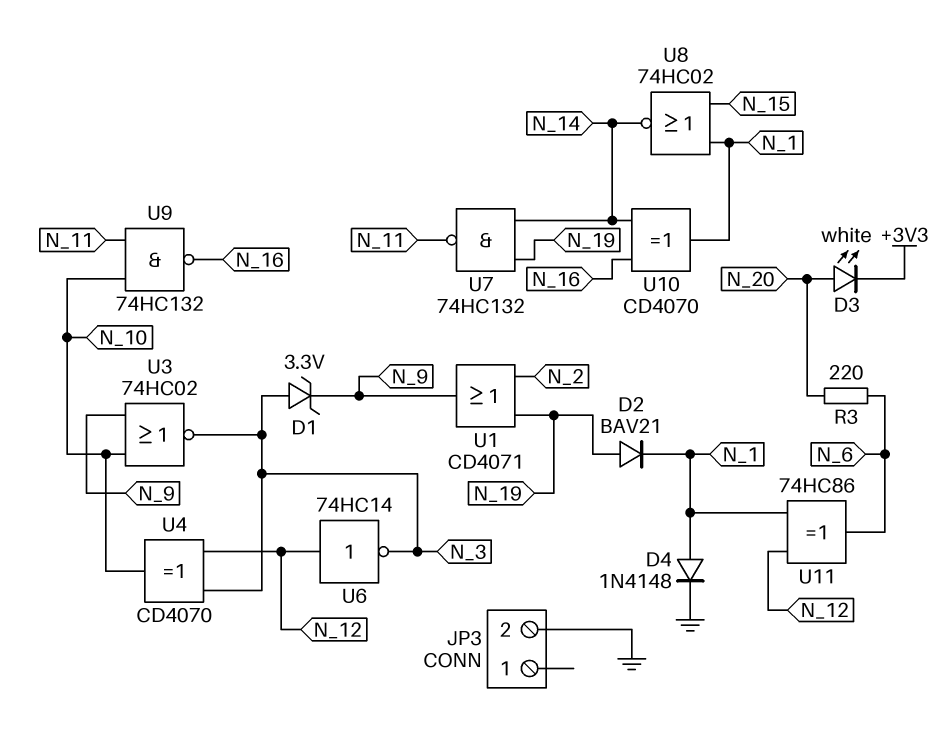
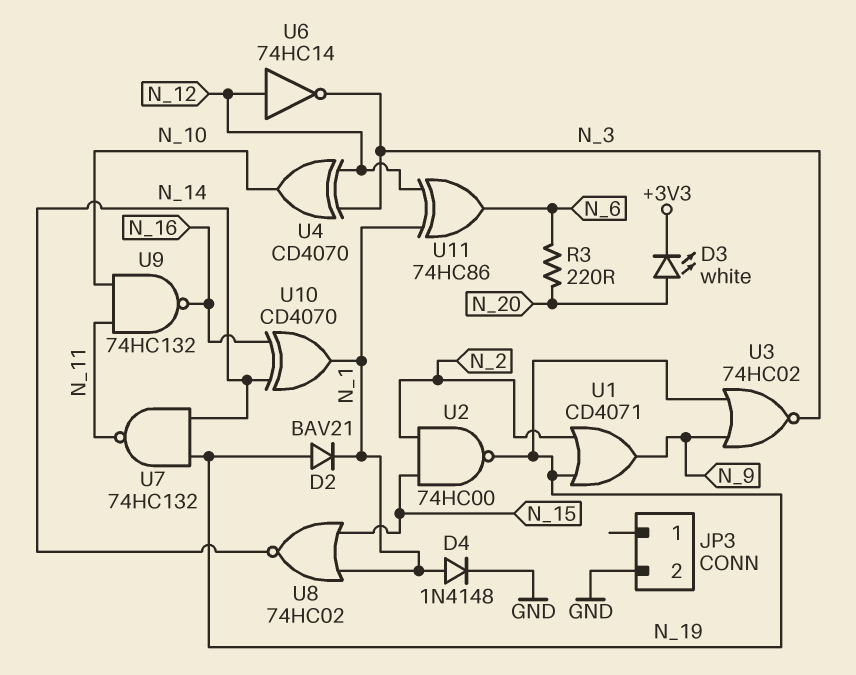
D1: zener 3.3V (A N_3, K N_9) -> none
U2: none -> NAND 74HC00 (in N_2, in N_15, out N_19)
U3: NOR 74HC02 (in N_9, in N_10, out N_3) -> NOR 74HC02 (in N_9, in N_19, out N_3)

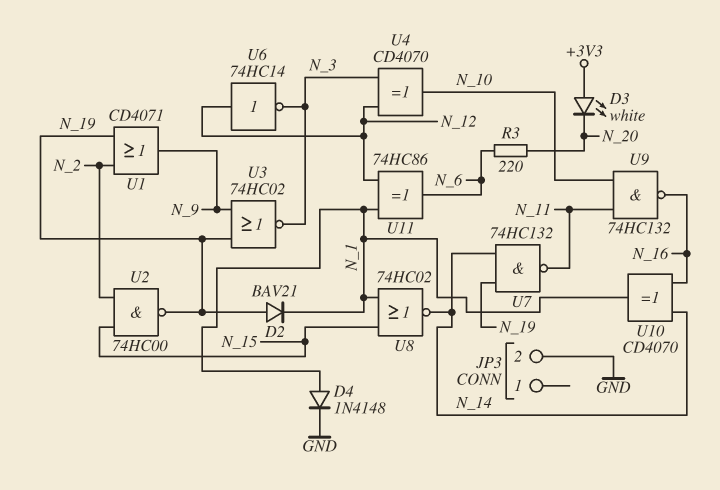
D3: LED white (A N_20, K +3V3) -> LED white (A +3V3, K N_20)

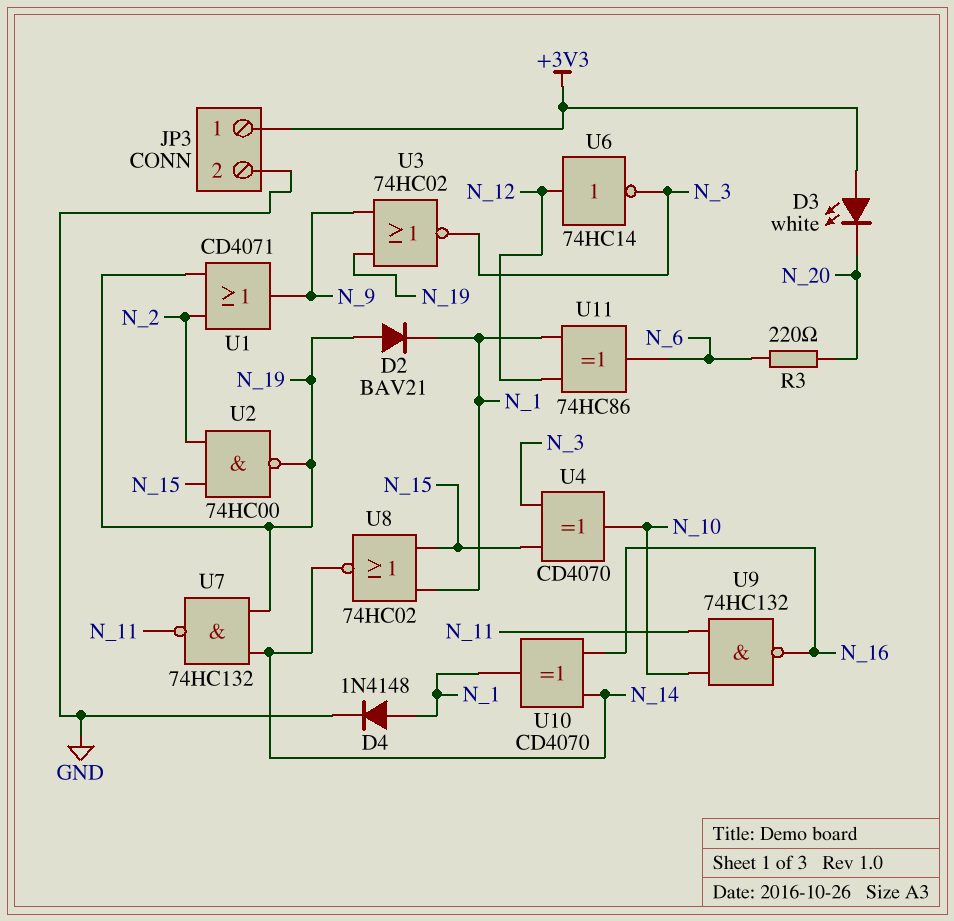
JP3 pin 1: none -> +3V3
U4: XOR CD4070 (in N_3, in N_12, out N_10) -> XOR CD4070 (in N_3, in N_15, out N_10)

